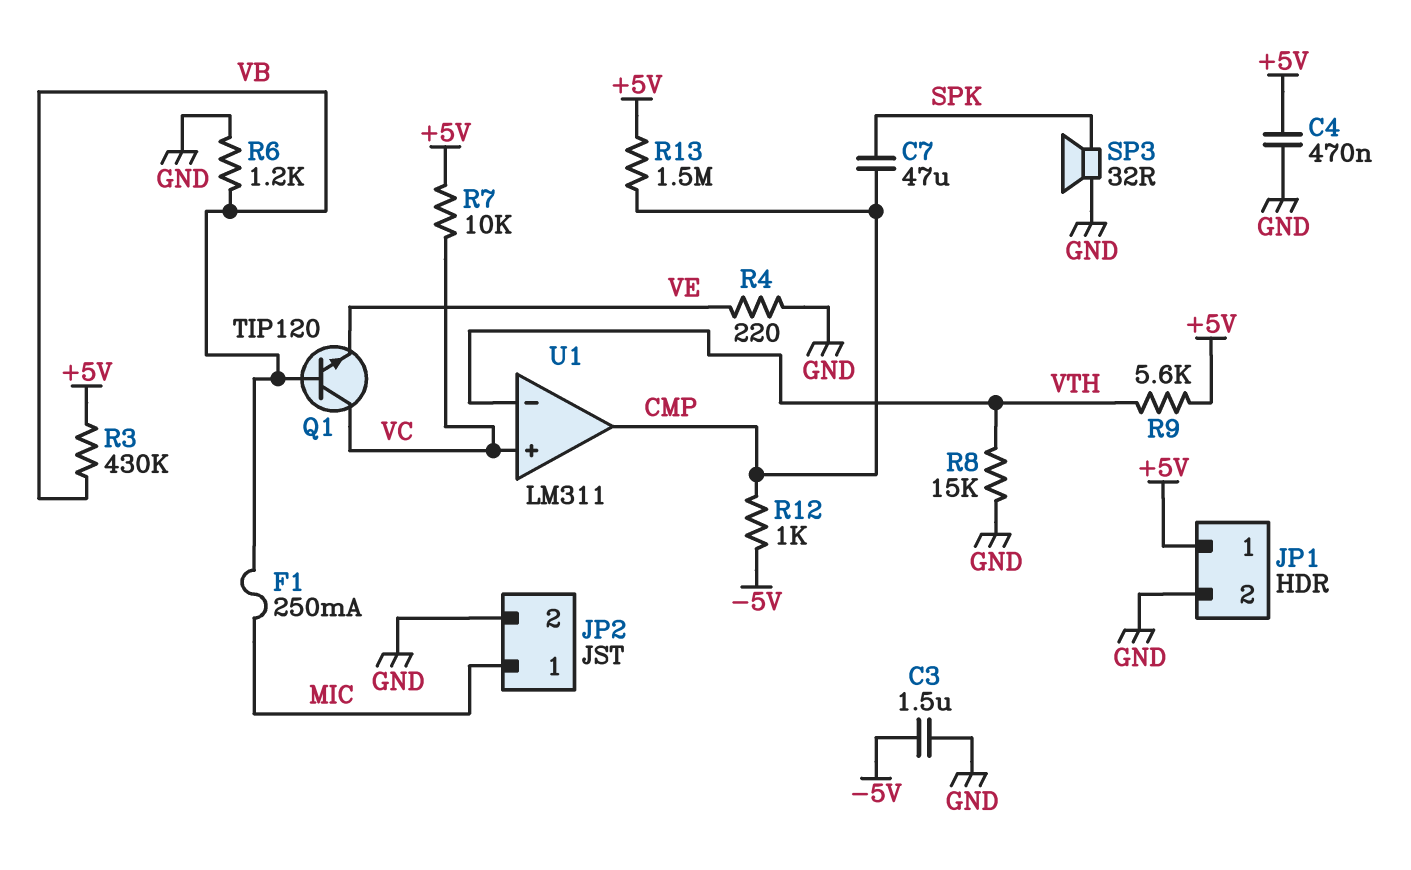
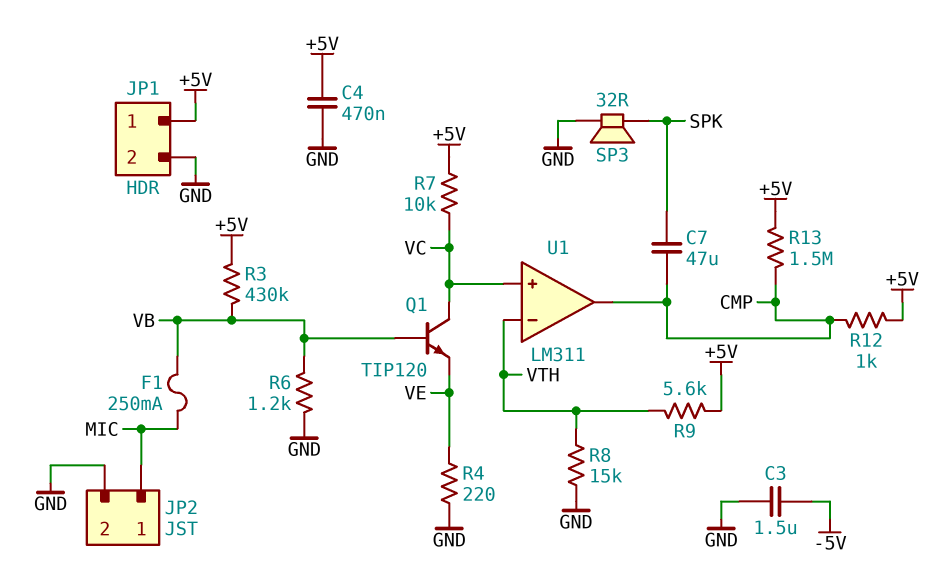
R12: 1k (-5V, CMP) -> 1k (+5V, CMP)

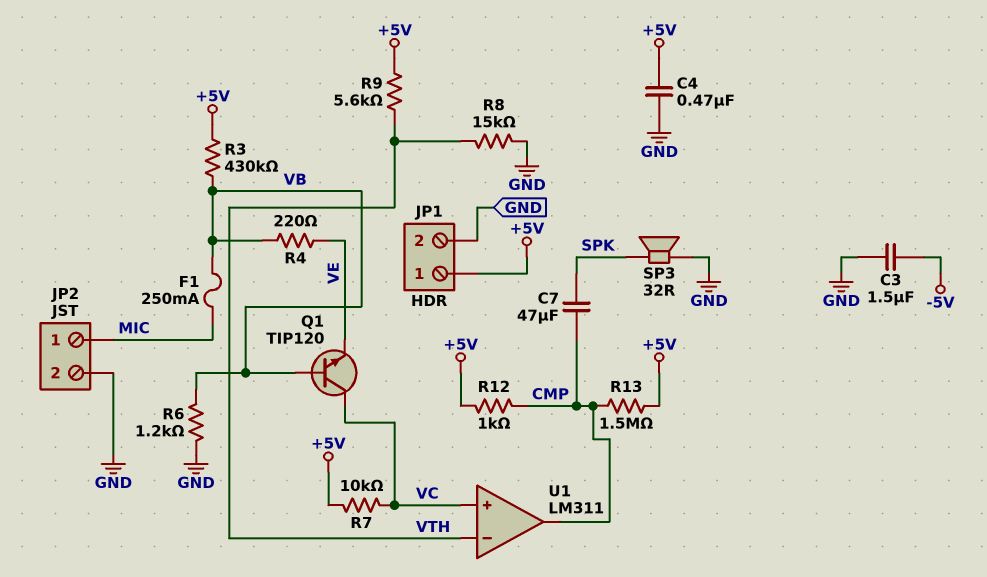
R4: 220 (GND, VE) -> 220 (VB, VE)

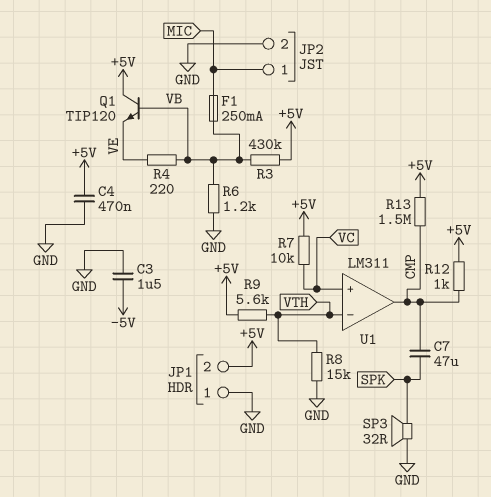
JP1 pin 1: +5V -> GND
JP1 pin 2: GND -> +5V
Q1: NPN TIP120 (B VB, C VC, E VE) -> NPN TIP120 (B VB, C +5V, E VE)

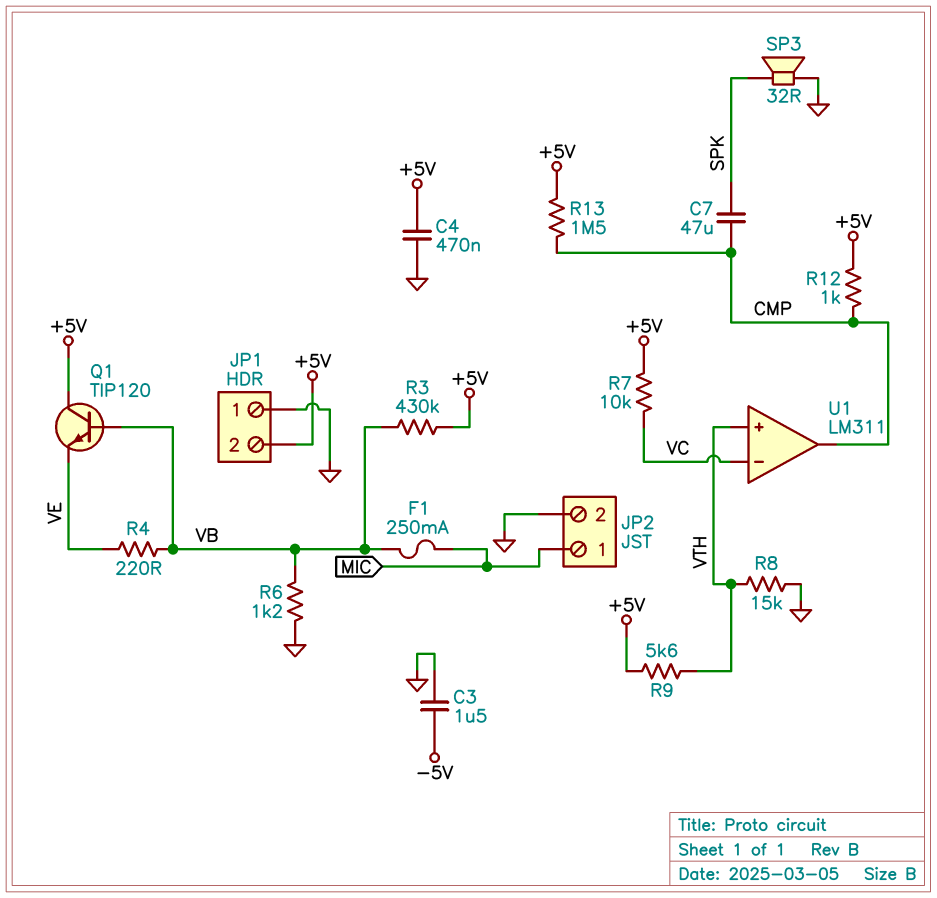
U1 pin in+: VC -> VTH
U1 pin in-: VTH -> VC

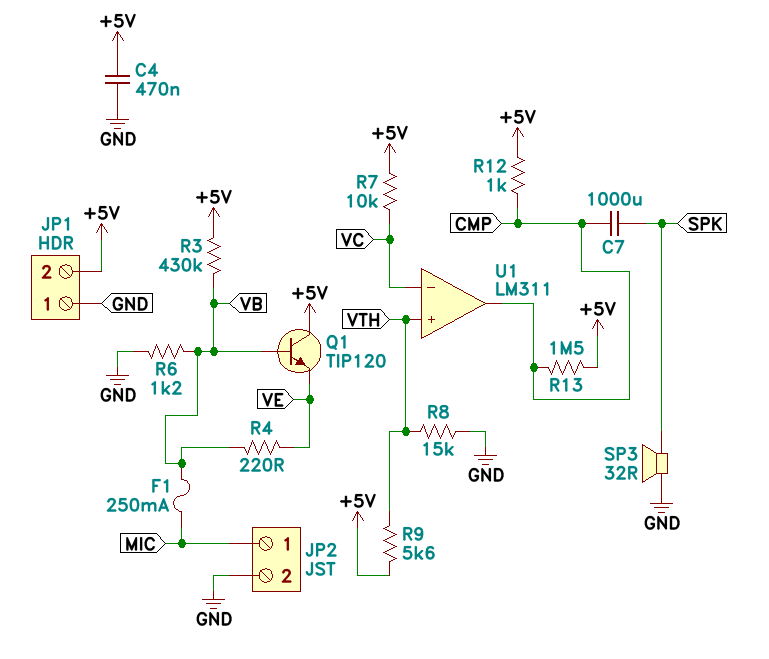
C3: 1.5uF (-5V, GND) -> none
C7: 47uF (CMP, SPK) -> 1000uF (CMP, SPK)

